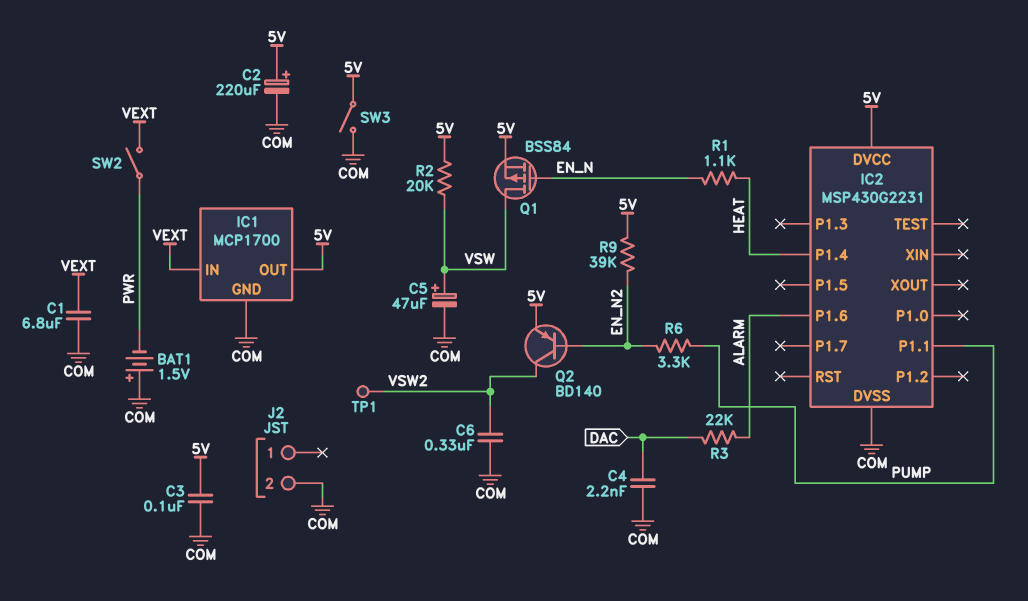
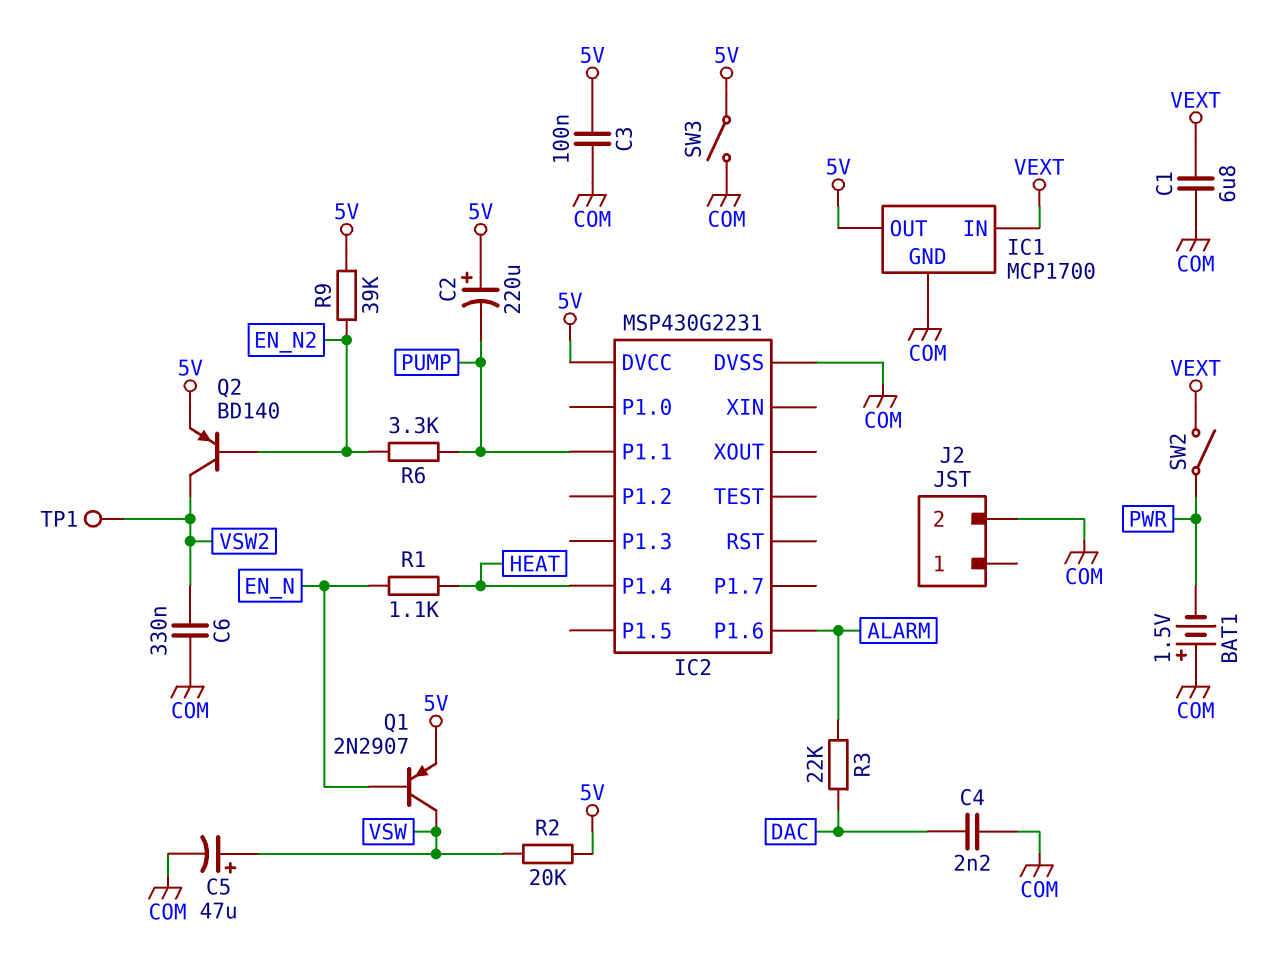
C2: 220uF (plus 5V, minus COM) -> 220uF (plus 5V, minus PUMP)
Q1: PMOS BSS84 (G EN_N, D VSW, S 5V) -> PNP 2N2907 (B EN_N, C VSW, E 5V)

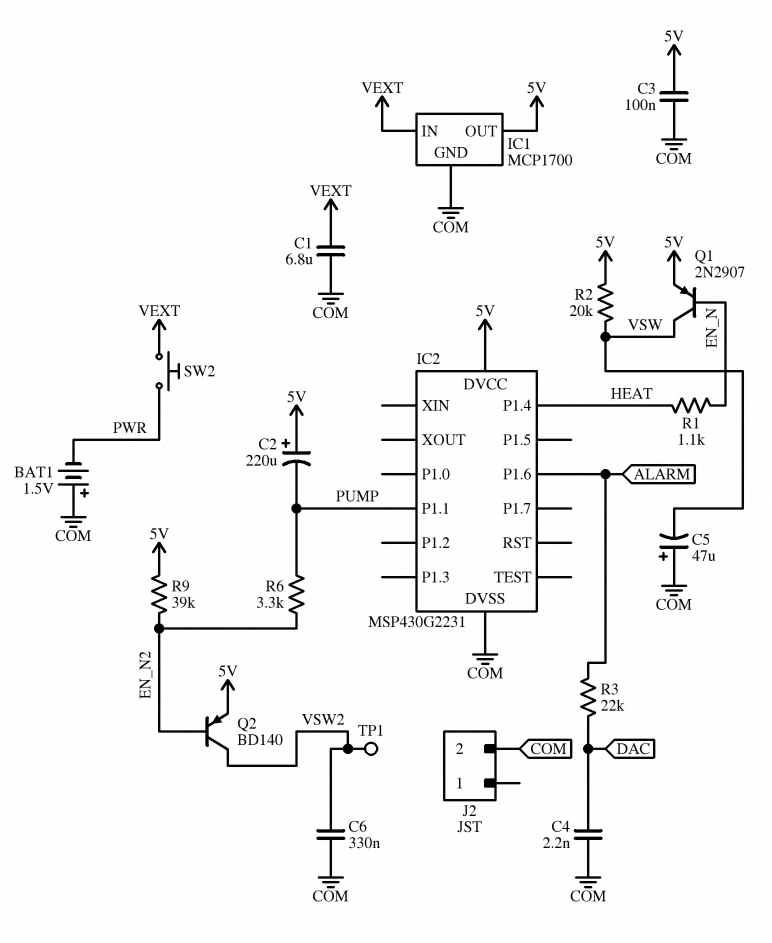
C5: 47uF (plus VSW, minus COM) -> 47uF (plus COM, minus VSW)
SW2: switch (PWR, VEXT) -> button (PWR, VEXT)
SW3: switch (5V, COM) -> none

